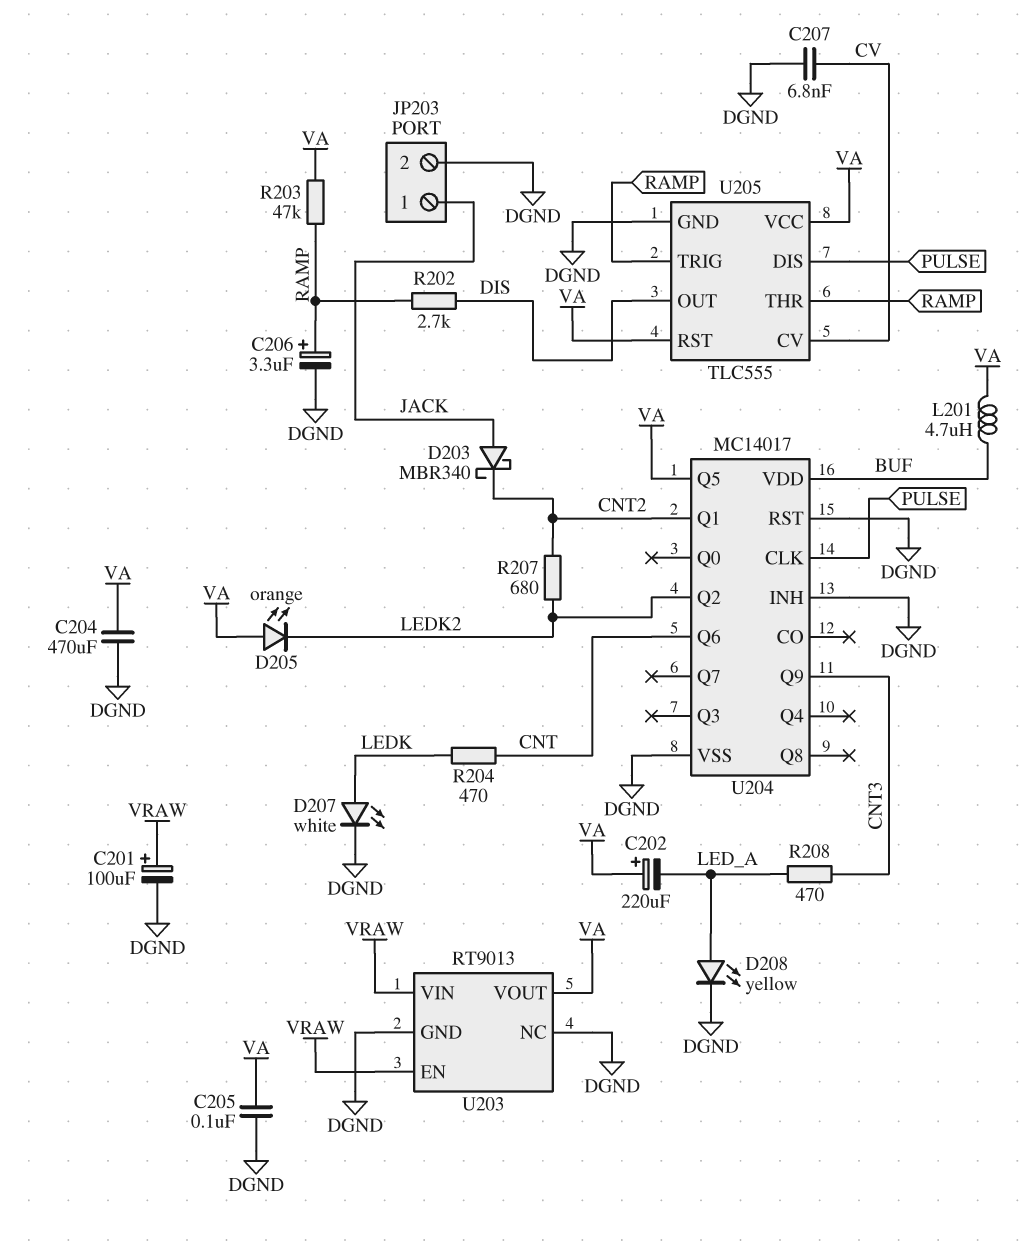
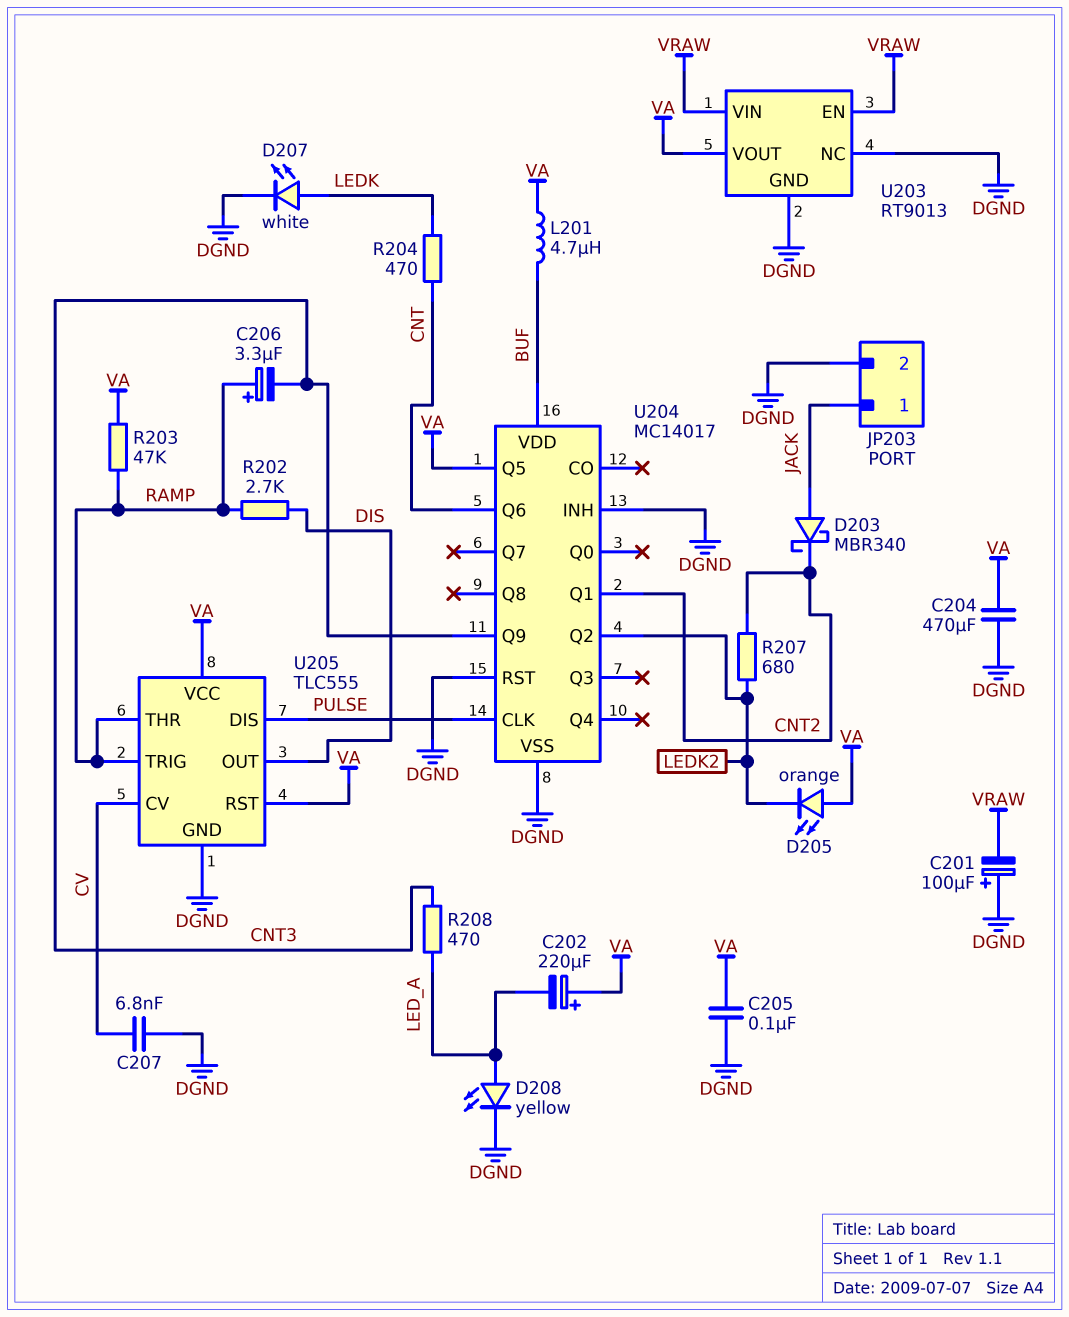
C201: 100uF (plus VRAW, minus DGND) -> 100uF (plus DGND, minus VRAW)
C206: 3.3uF (plus RAMP, minus DGND) -> 3.3uF (plus RAMP, minus CNT3)

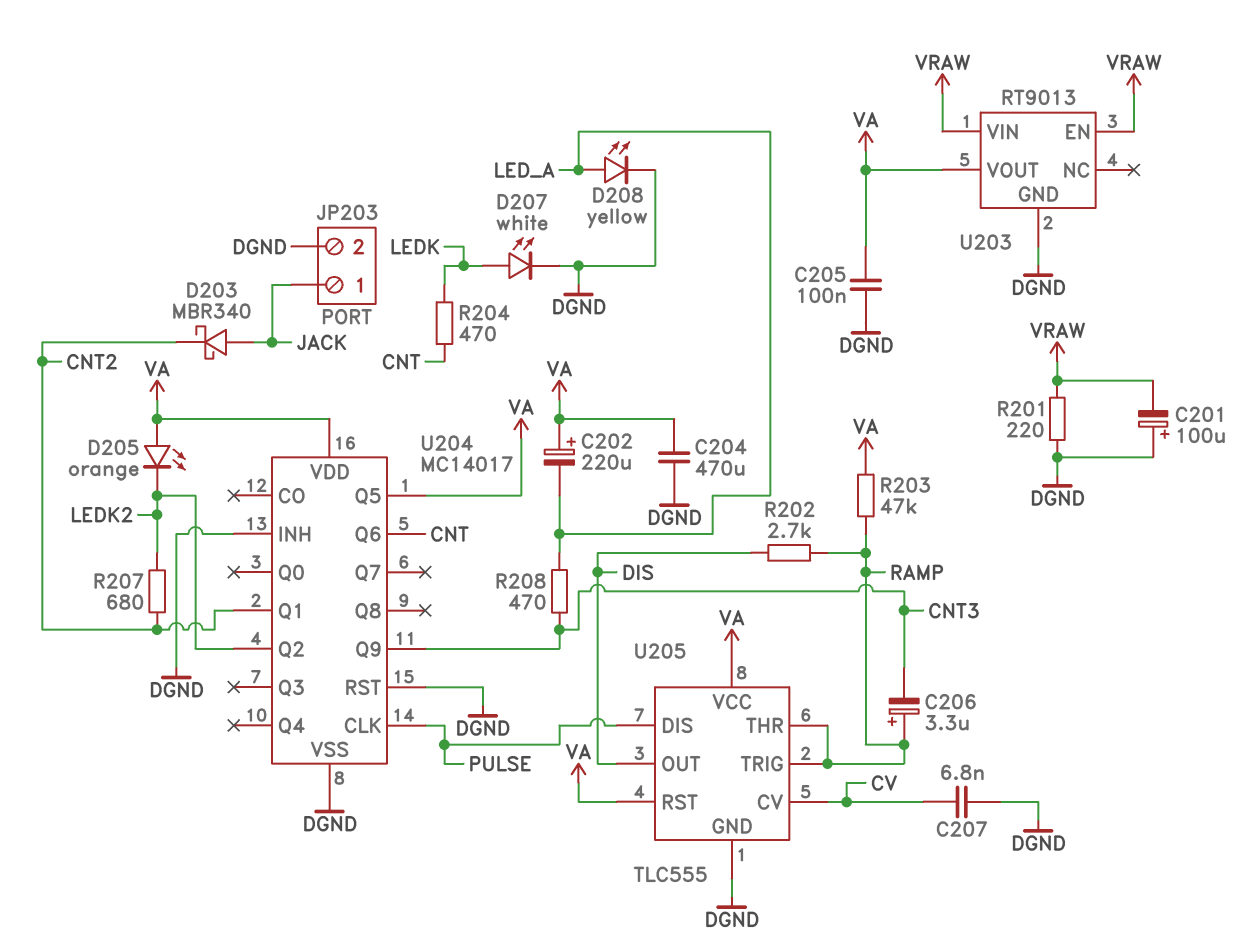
L201: 4.7uH (BUF, VA) -> none
R201: none -> 220 (DGND, VRAW)
U203 pin NC: DGND -> none
U204 pin VDD: BUF -> VA

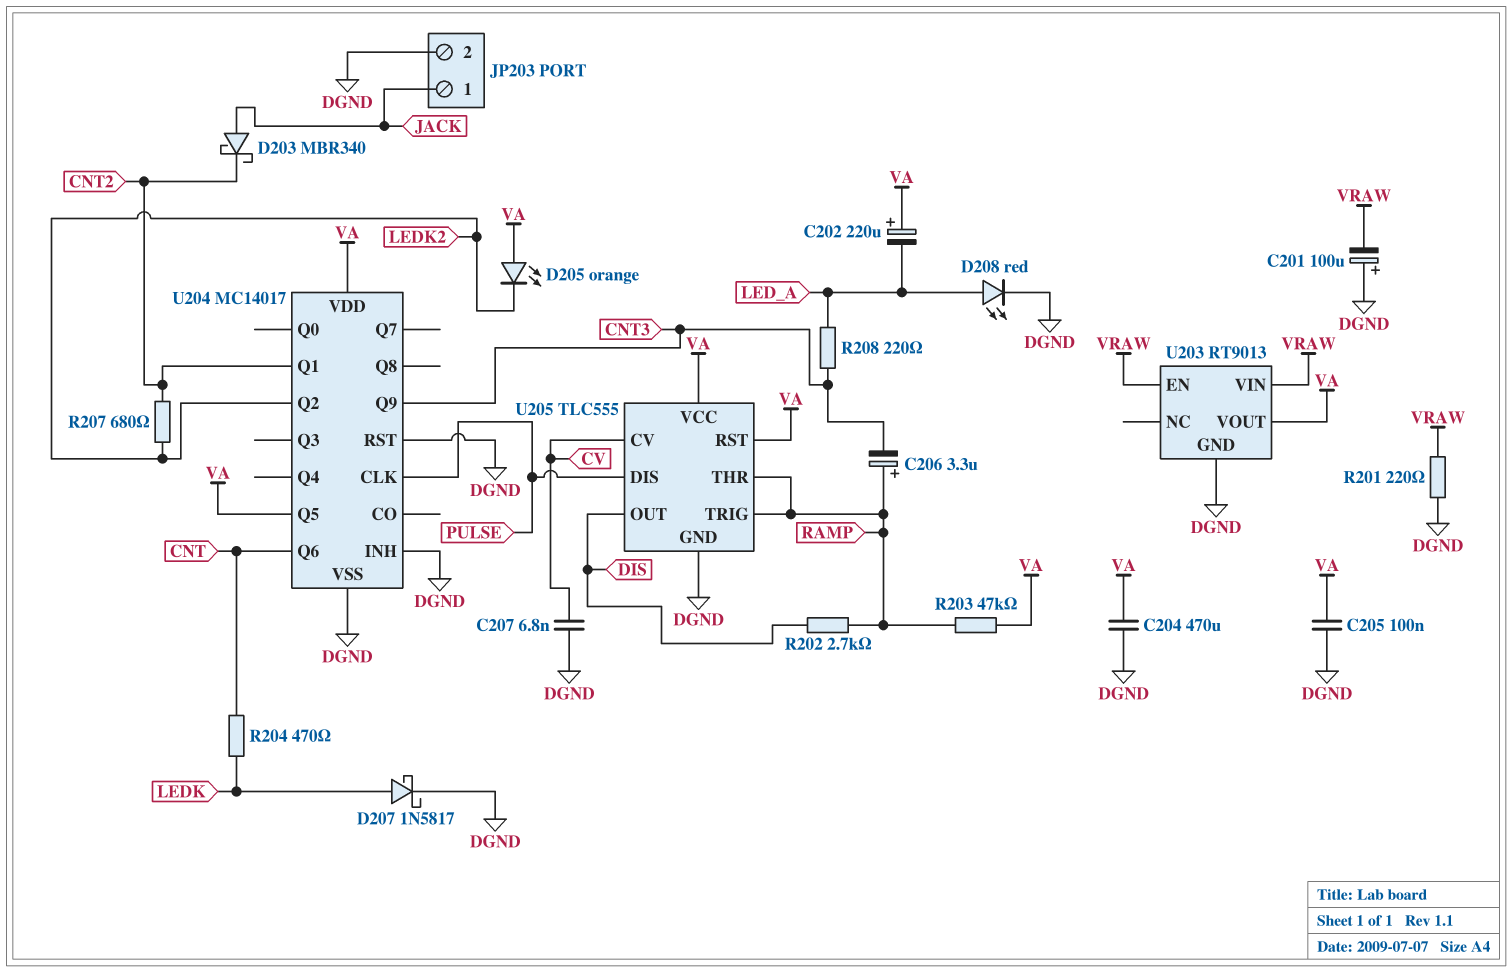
D207: LED white (A LEDK, K DGND) -> schottky 1N5817 (A LEDK, K DGND)
D208: LED yellow (A LED_A, K DGND) -> LED red (A LED_A, K DGND)
R208: 470 (CNT3, LED_A) -> 220 (CNT3, LED_A)

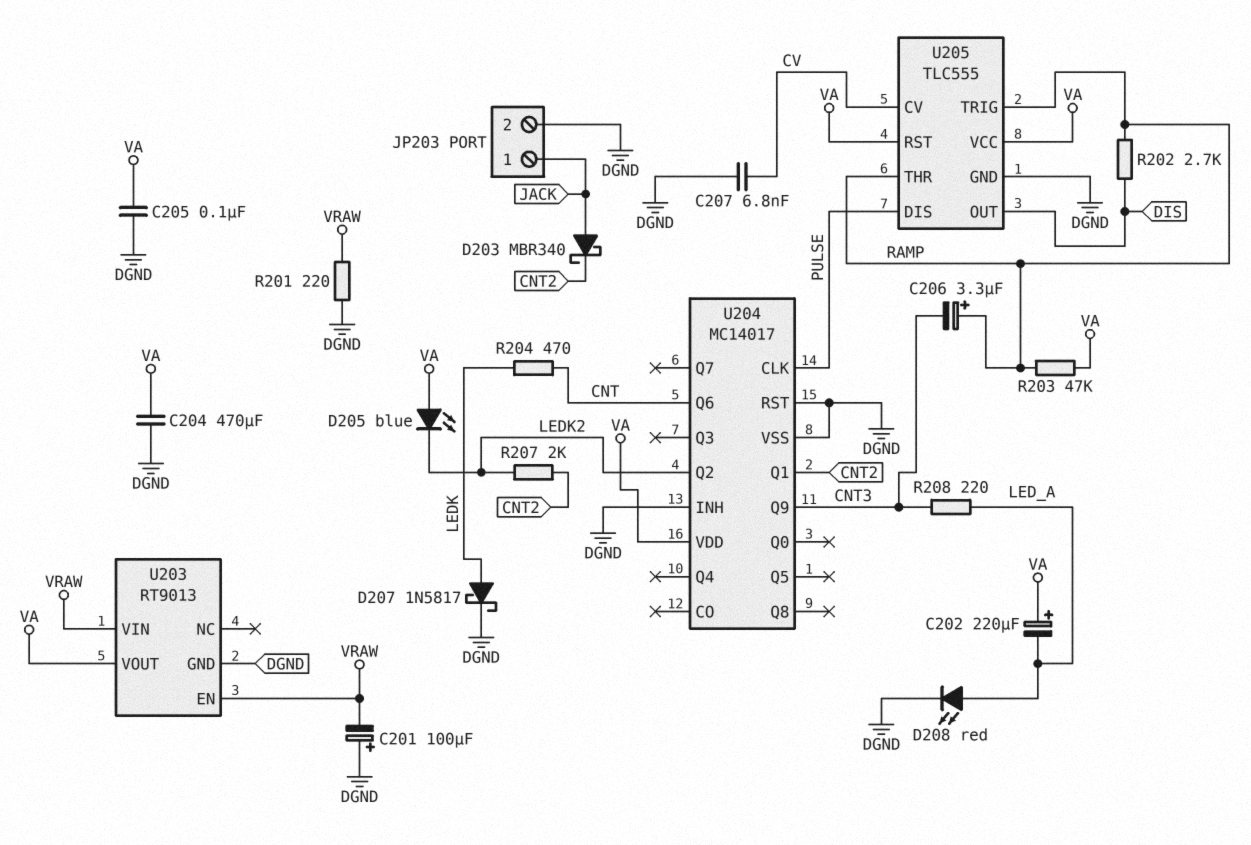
D205: LED orange (A VA, K LEDK2) -> LED blue (A VA, K LEDK2)
R207: 680 (CNT2, LEDK2) -> 2k (CNT2, LEDK2)
U204 pin Q5: VA -> none

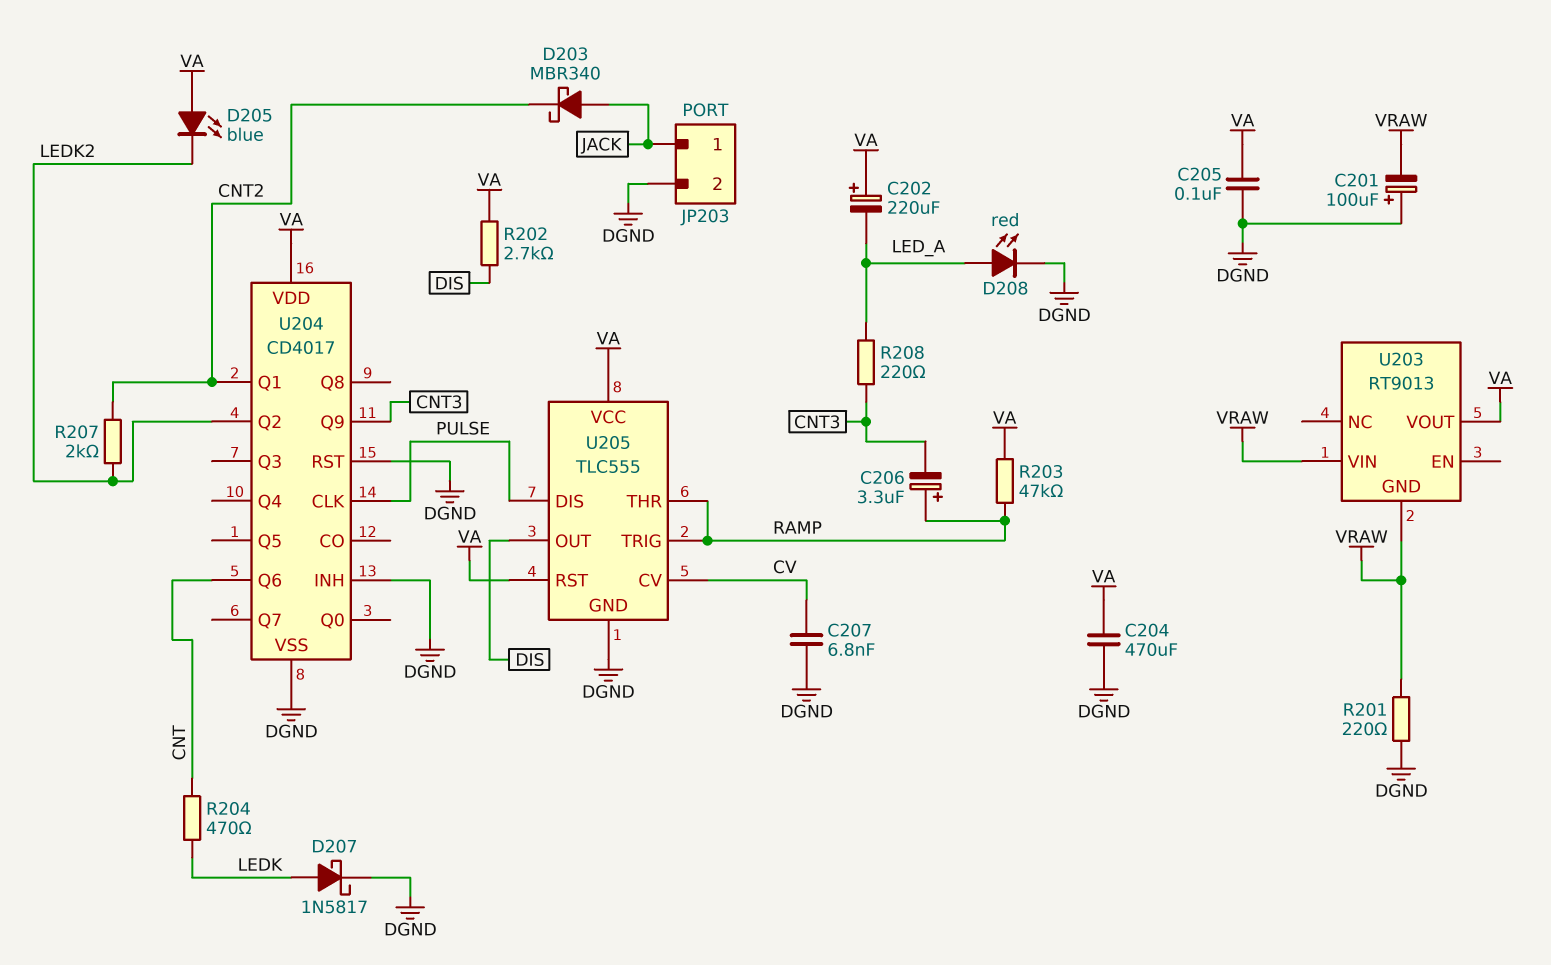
R202: 2.7k (DIS, RAMP) -> 2.7k (DIS, VA)
U203 pin EN: VRAW -> none
U203 pin GND: DGND -> VRAW
U204: MC14017 -> CD4017

